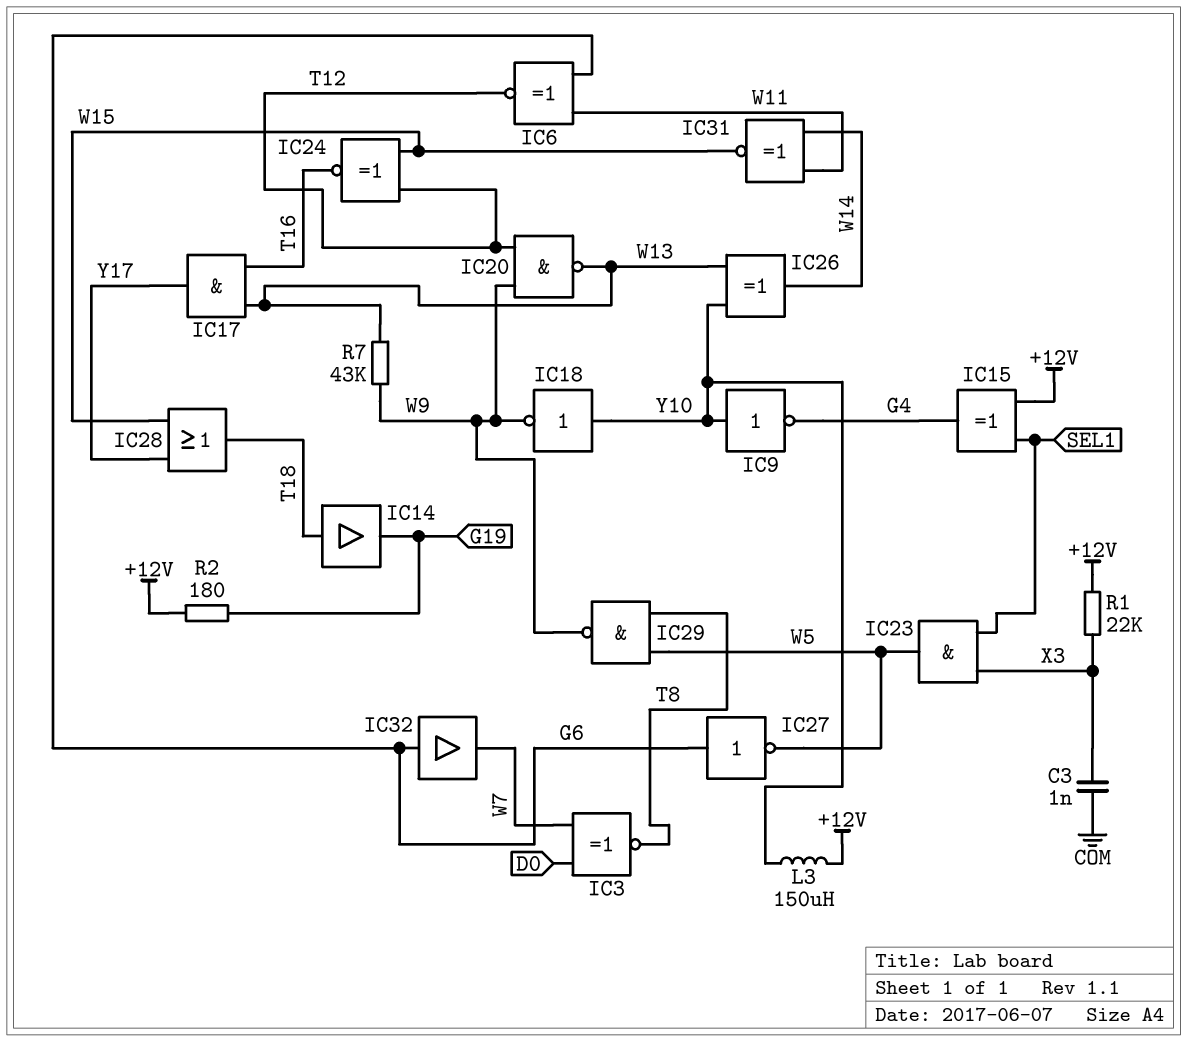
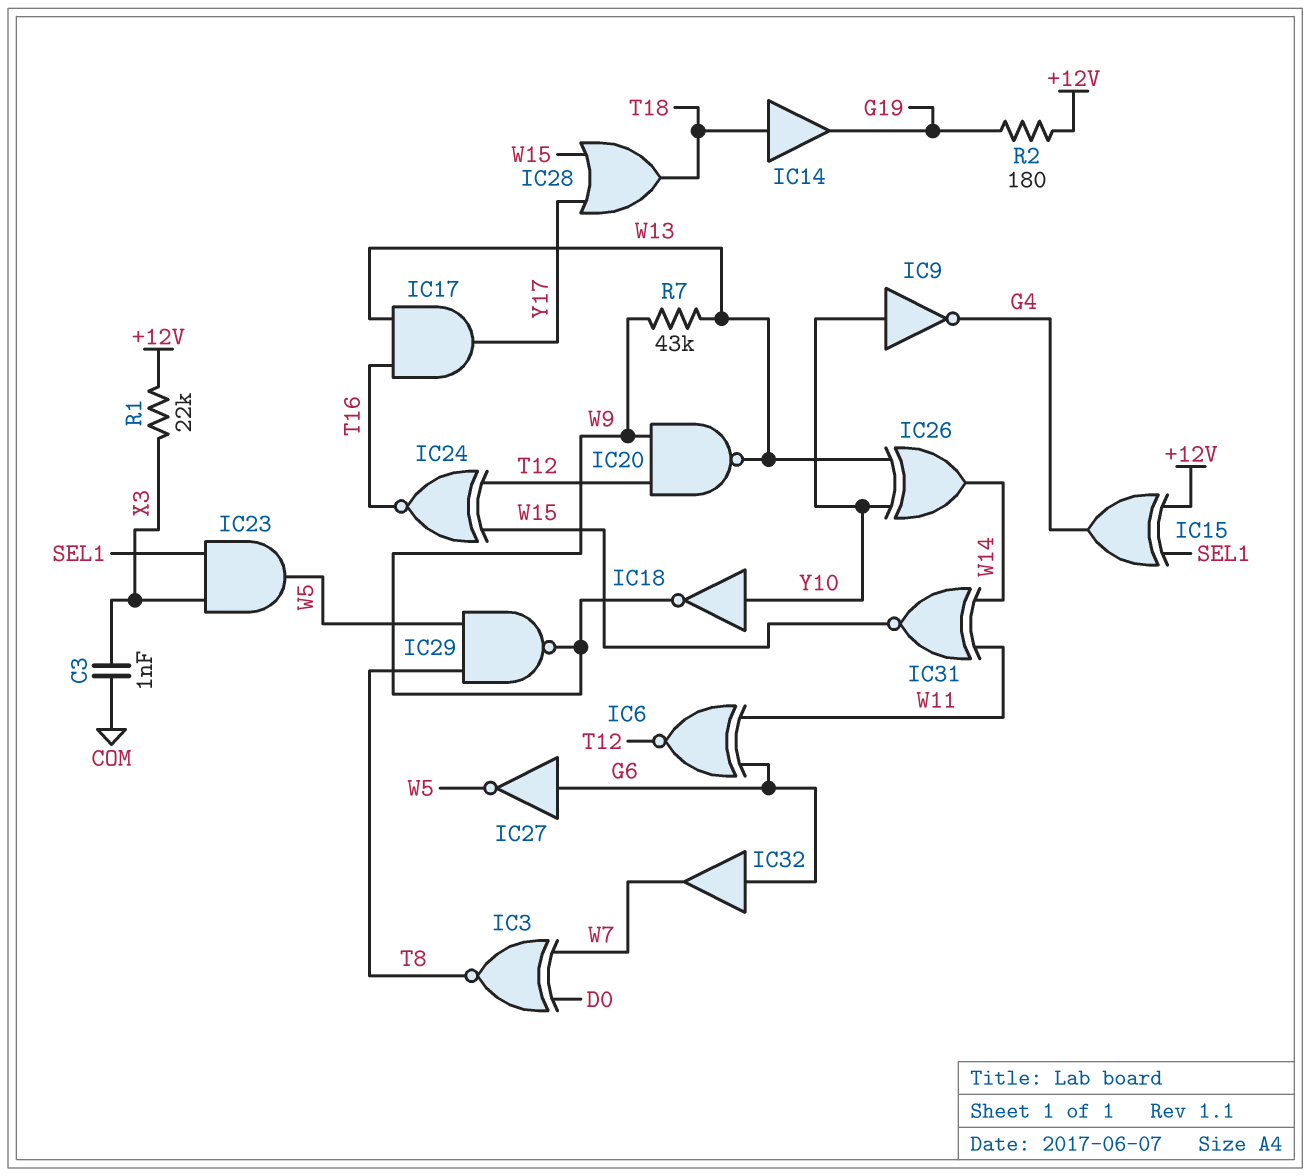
L3: 150uH (+12V, Y10) -> none

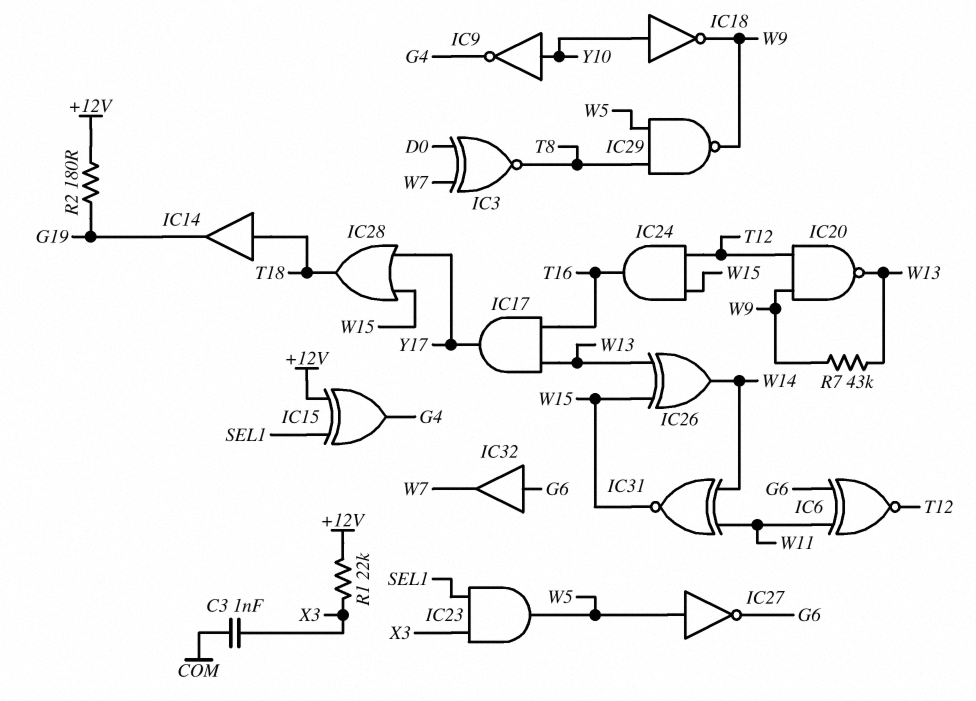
IC24: XNOR (in T12, in W15, out T16) -> AND (in T12, in W15, out T16)
IC26: XOR (in W13, in Y10, out W14) -> XOR (in W13, in W15, out W14)
IC27: NOT (in G6, out W5) -> NOT (in W5, out G6)

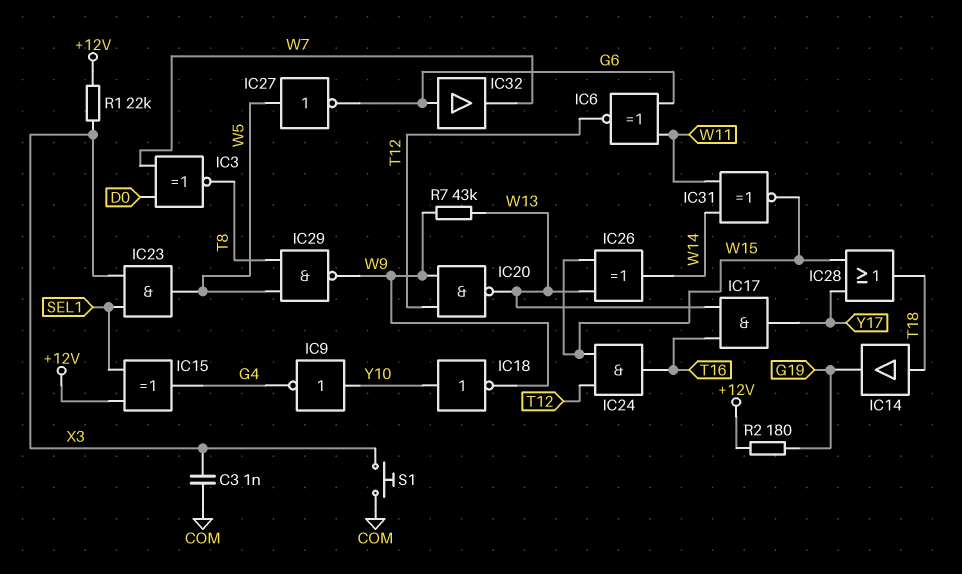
S1: none -> button (COM, X3)

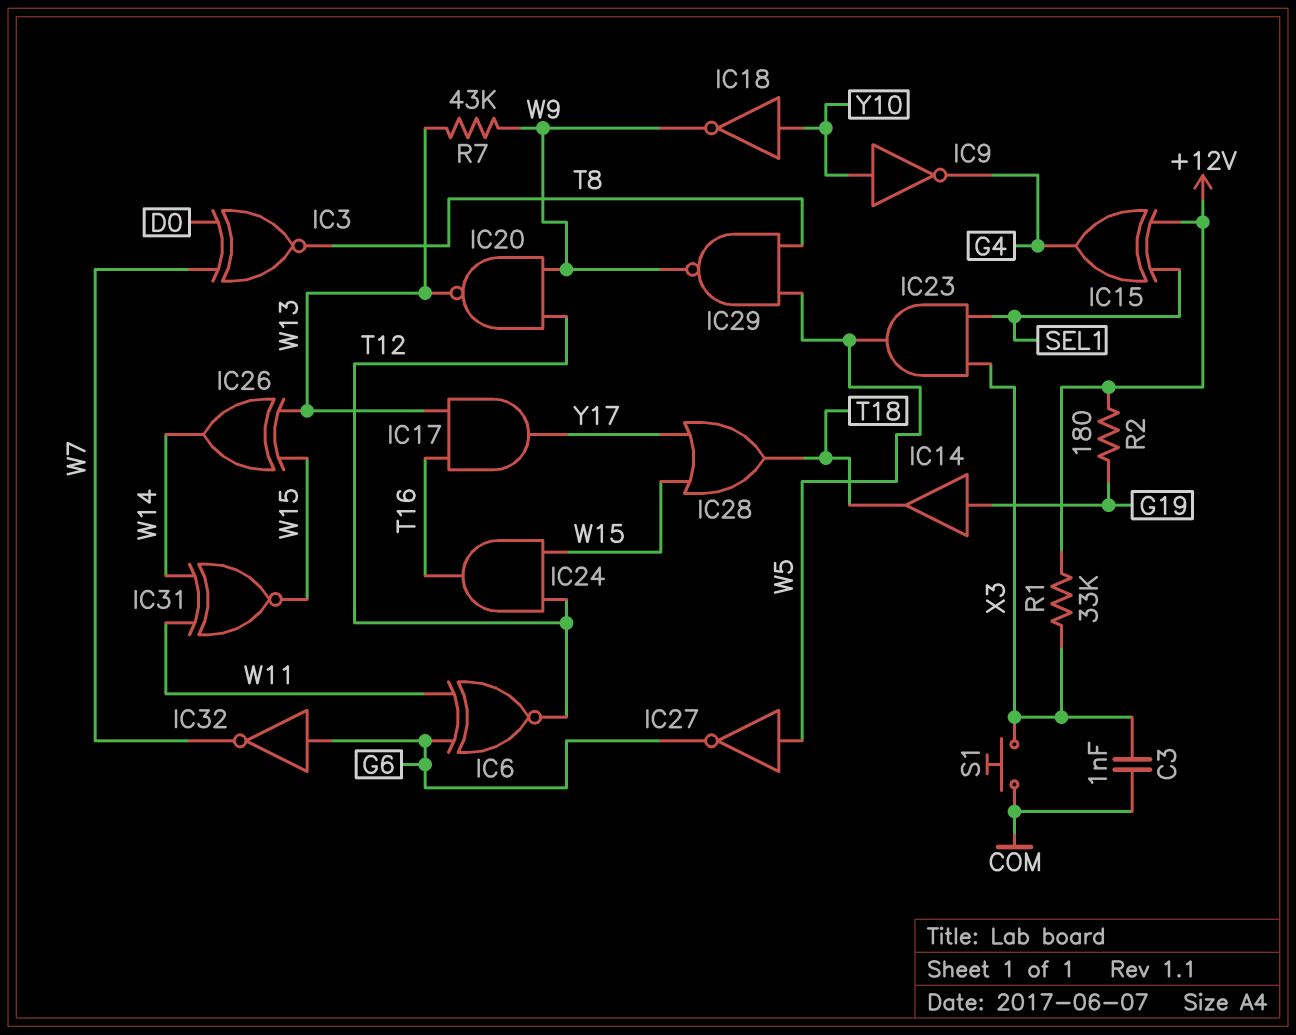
IC14: buffer (in T18, out G19) -> buffer (in G19, out T18)
IC32: buffer (in G6, out W7) -> NOT (in G6, out W7)
R1: 22k (+12V, X3) -> 33k (+12V, X3)

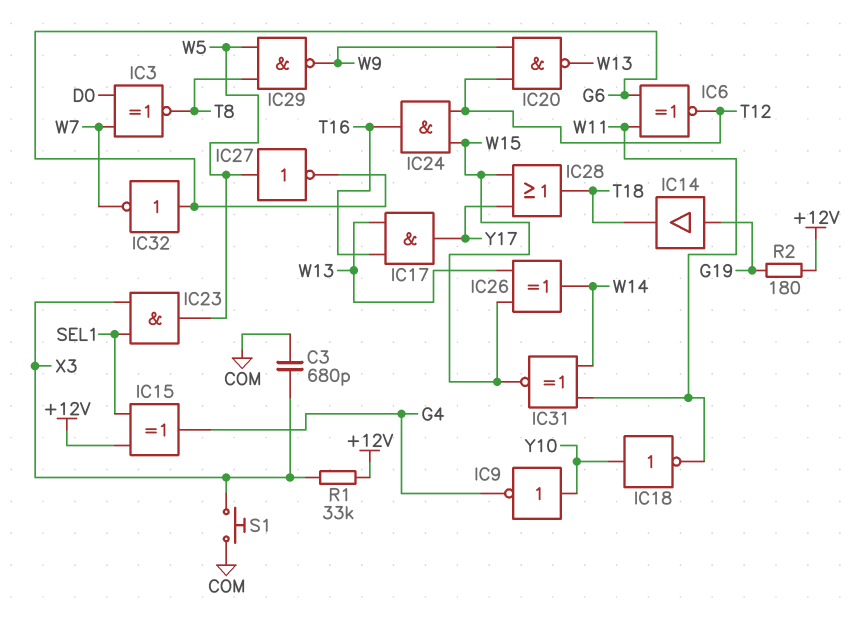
C3: 1nF (COM, X3) -> 680pF (COM, X3)
IC18: NOT (in Y10, out W9) -> NOT (in Y10, out W11)
R7: 43k (W9, W13) -> none

